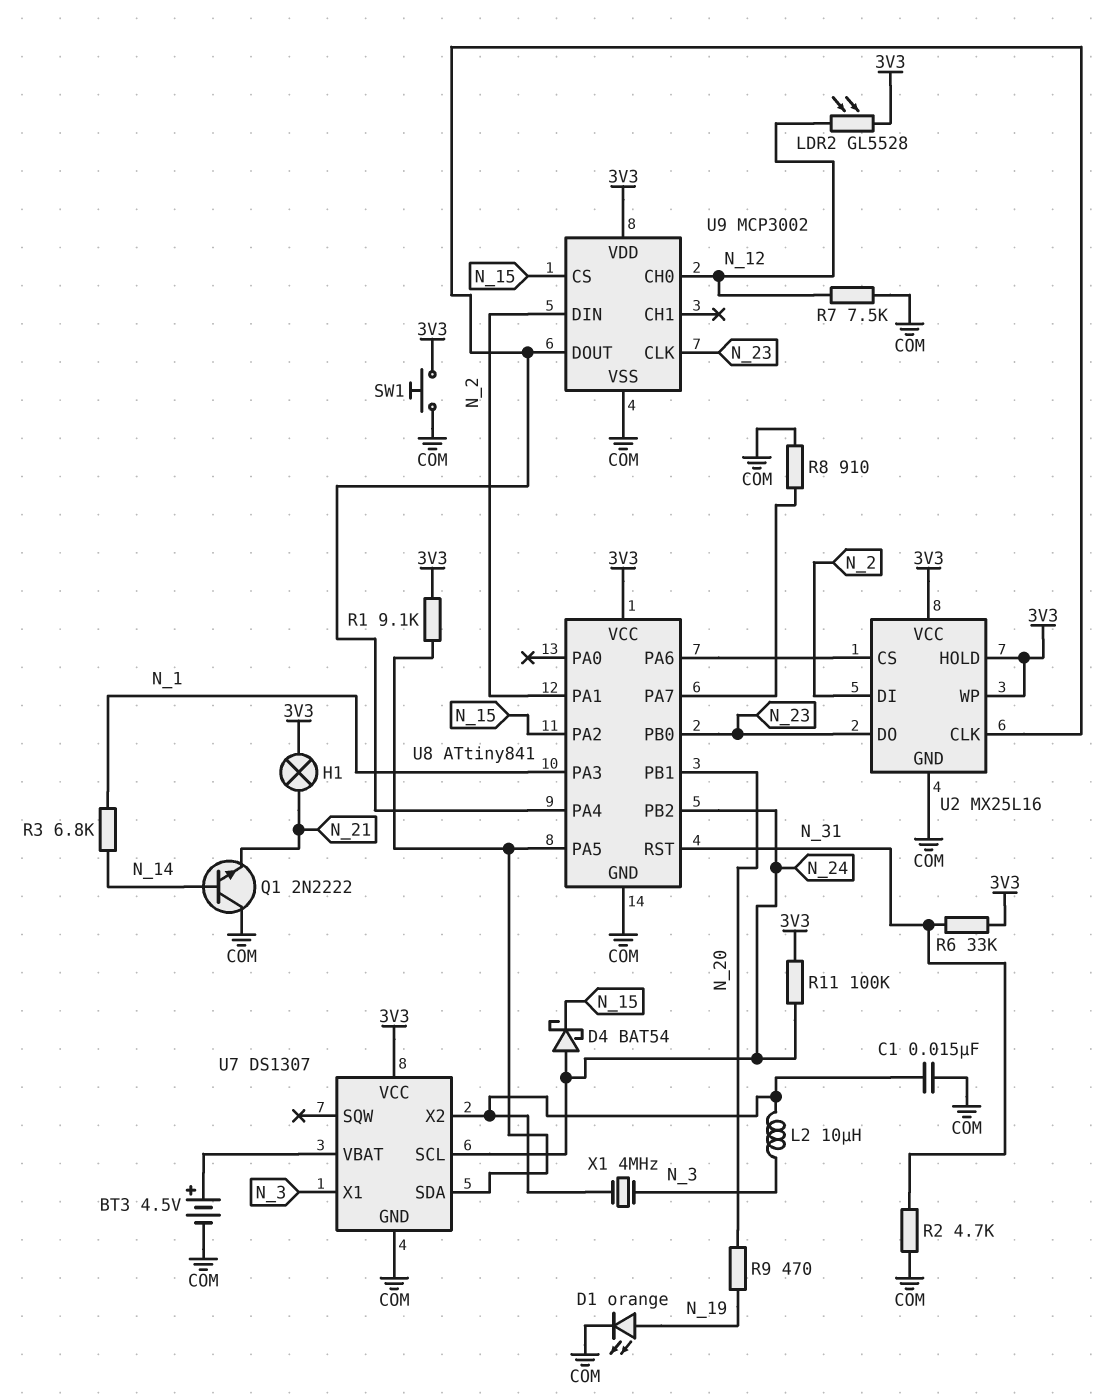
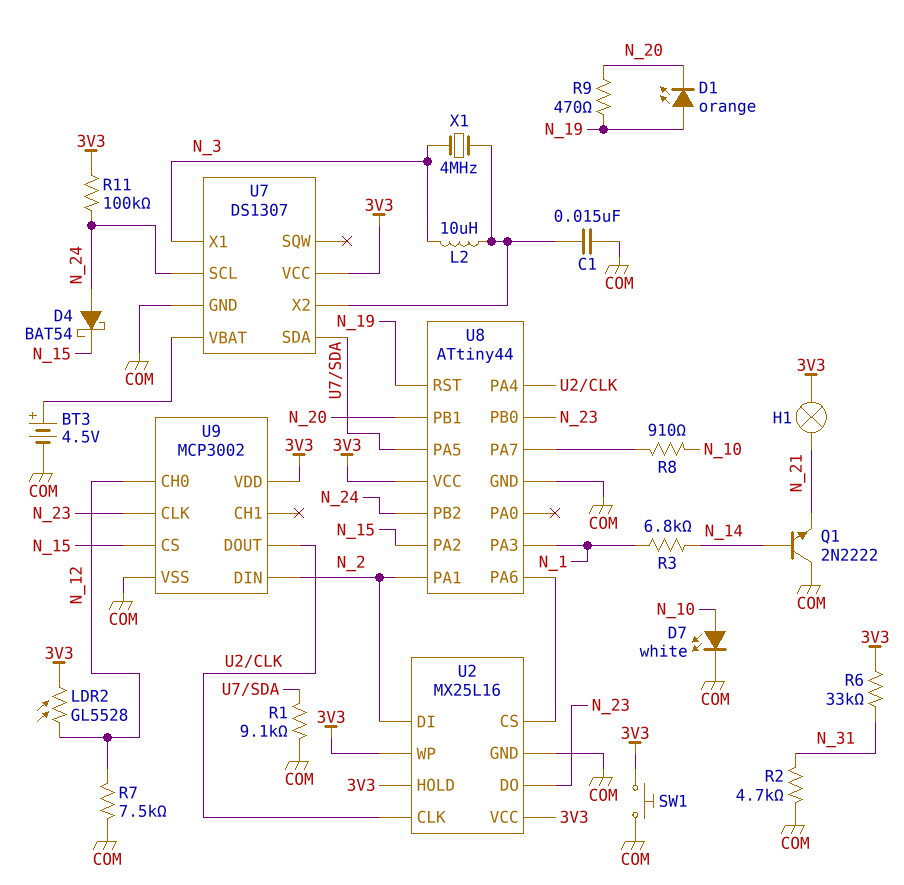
D1: LED orange (A N_19, K COM) -> LED orange (A N_19, K N_20)
D7: none -> LED white (A N_10, K COM)
R1: 9.1k (3V3, U7/SDA) -> 9.1k (COM, U7/SDA)
R8: 910 (COM, U8/PA7) -> 910 (N_10, U8/PA7)
U8: ATtiny841 -> ATtiny44
U8 pin RST: N_31 -> N_19

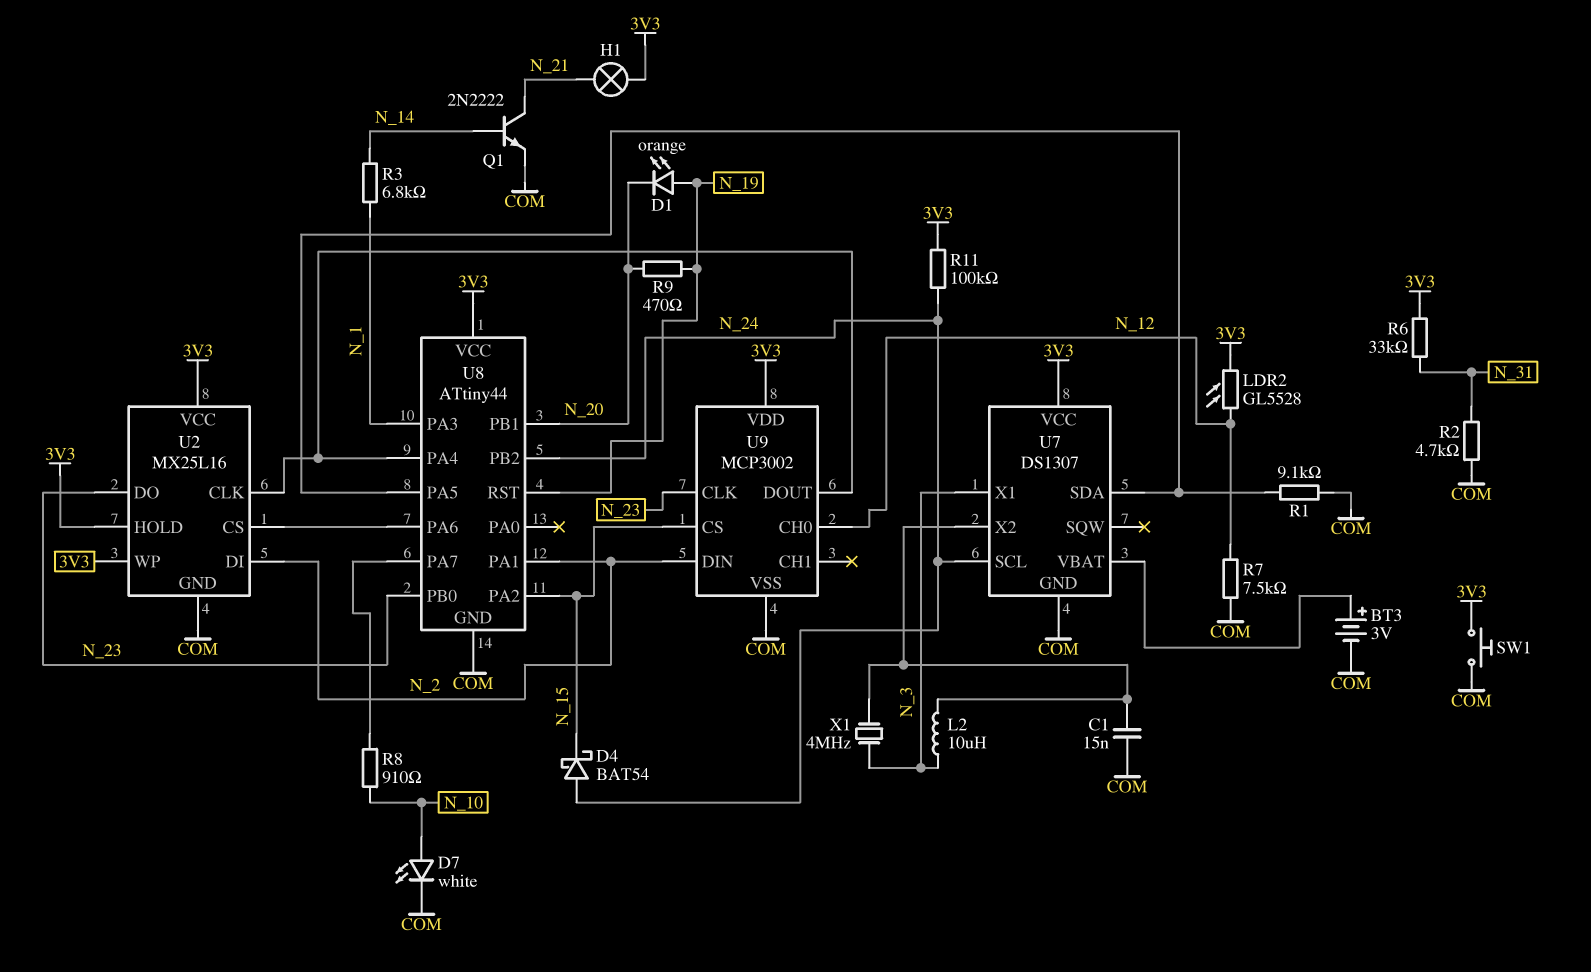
BT3: 4.5V (plus U7/VBAT, minus COM) -> 3V (plus U7/VBAT, minus COM)
Q1: NPN 2N2222 (B N_14, C COM, E N_21) -> NPN 2N2222 (B N_14, C N_21, E COM)

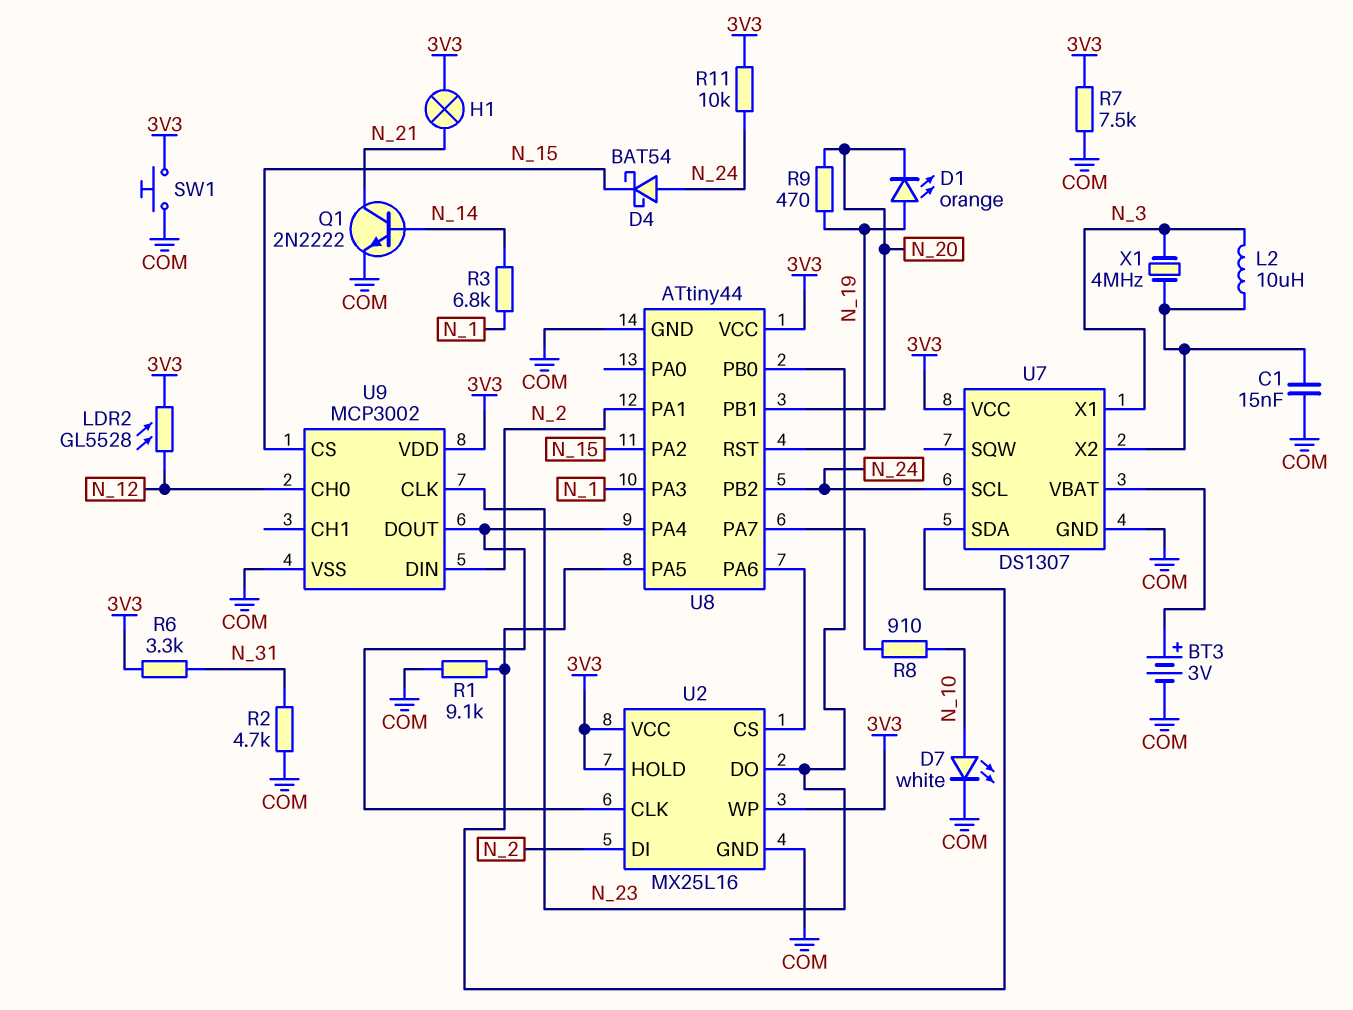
R6: 33k (3V3, N_31) -> 3.3k (3V3, N_31)
R7: 7.5k (COM, N_12) -> 7.5k (3V3, COM)
R11: 100k (3V3, N_24) -> 10k (3V3, N_24)

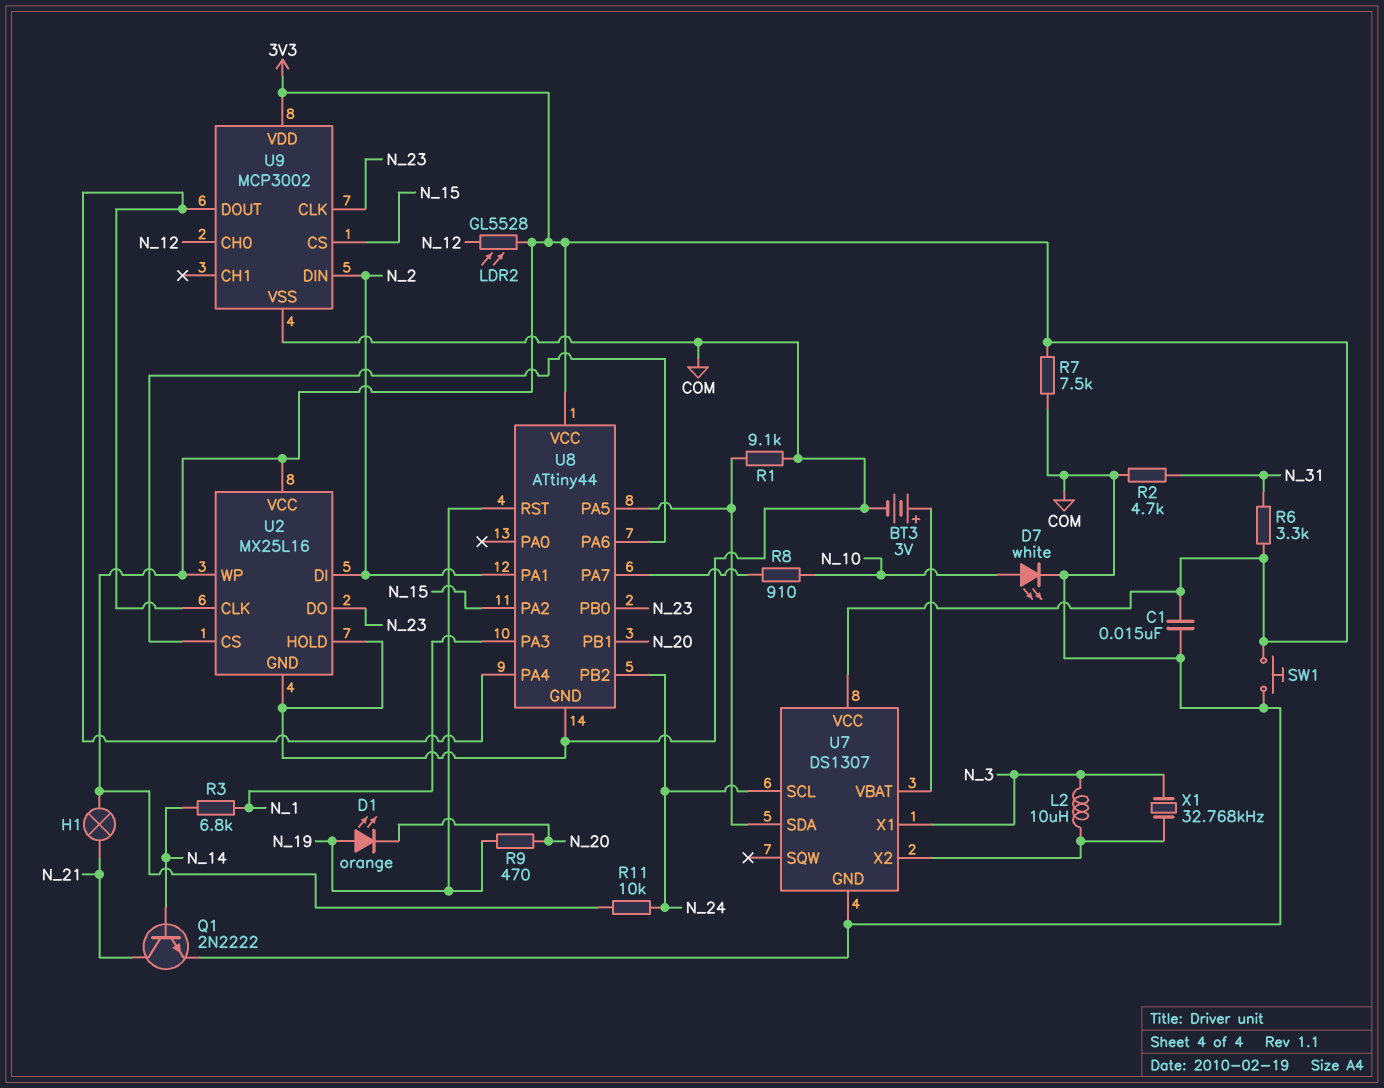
C1: 15nF (COM, U7/X2) -> 15nF (3V3, COM)
D4: schottky BAT54 (A N_24, K N_15) -> none
U2 pin HOLD: 3V3 -> COM
X1: 4MHz (N_3, U7/X2) -> 32.768kHz (N_3, U7/X2)

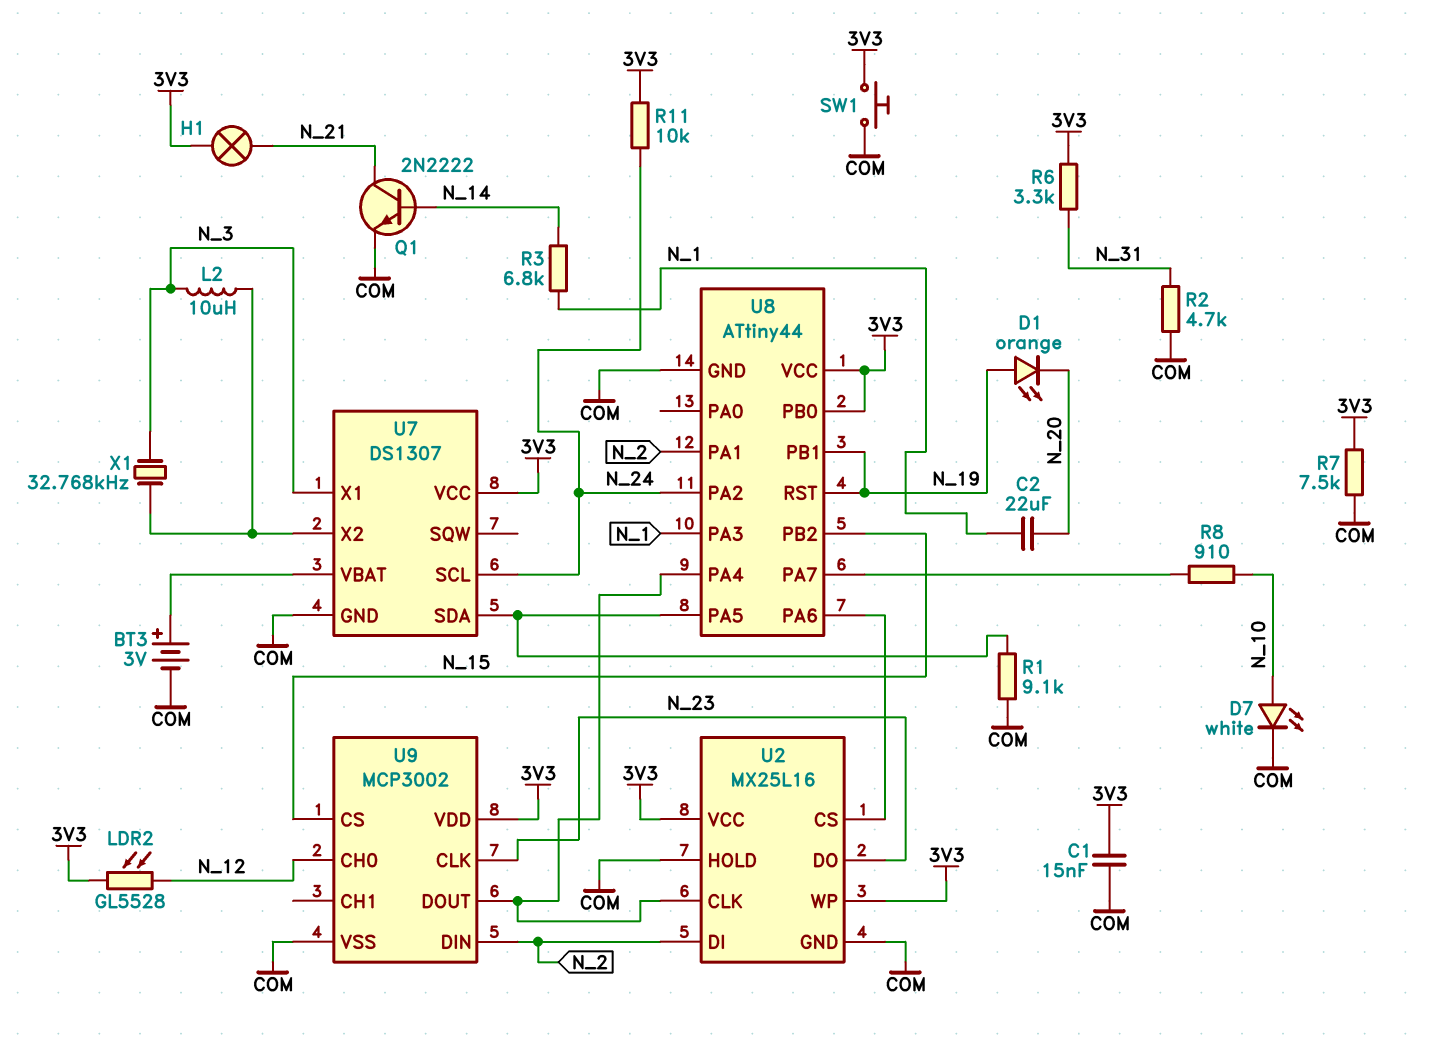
C2: none -> 22uF (N_1, N_20)
R9: 470 (N_19, N_20) -> none
U8 pin PA2: N_15 -> N_24
U8 pin PB0: N_23 -> 3V3
U8 pin PB1: N_20 -> N_19
U8 pin PB2: N_24 -> N_15

